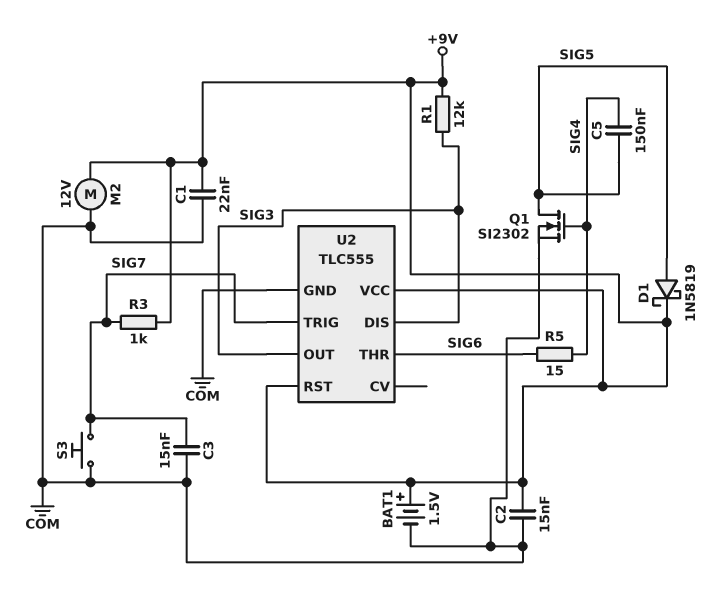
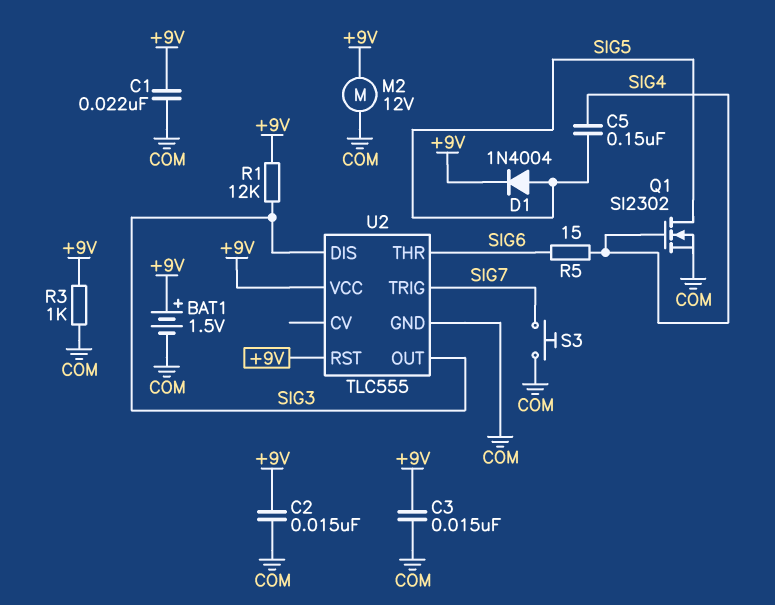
C3: 15nF (COM, SIG7) -> 15nF (+9V, COM)
D1: schottky 1N5819 (A SIG5, K +9V) -> diode 1N4004 (A SIG5, K +9V)
R3: 1k (+9V, SIG7) -> 1k (+9V, COM)

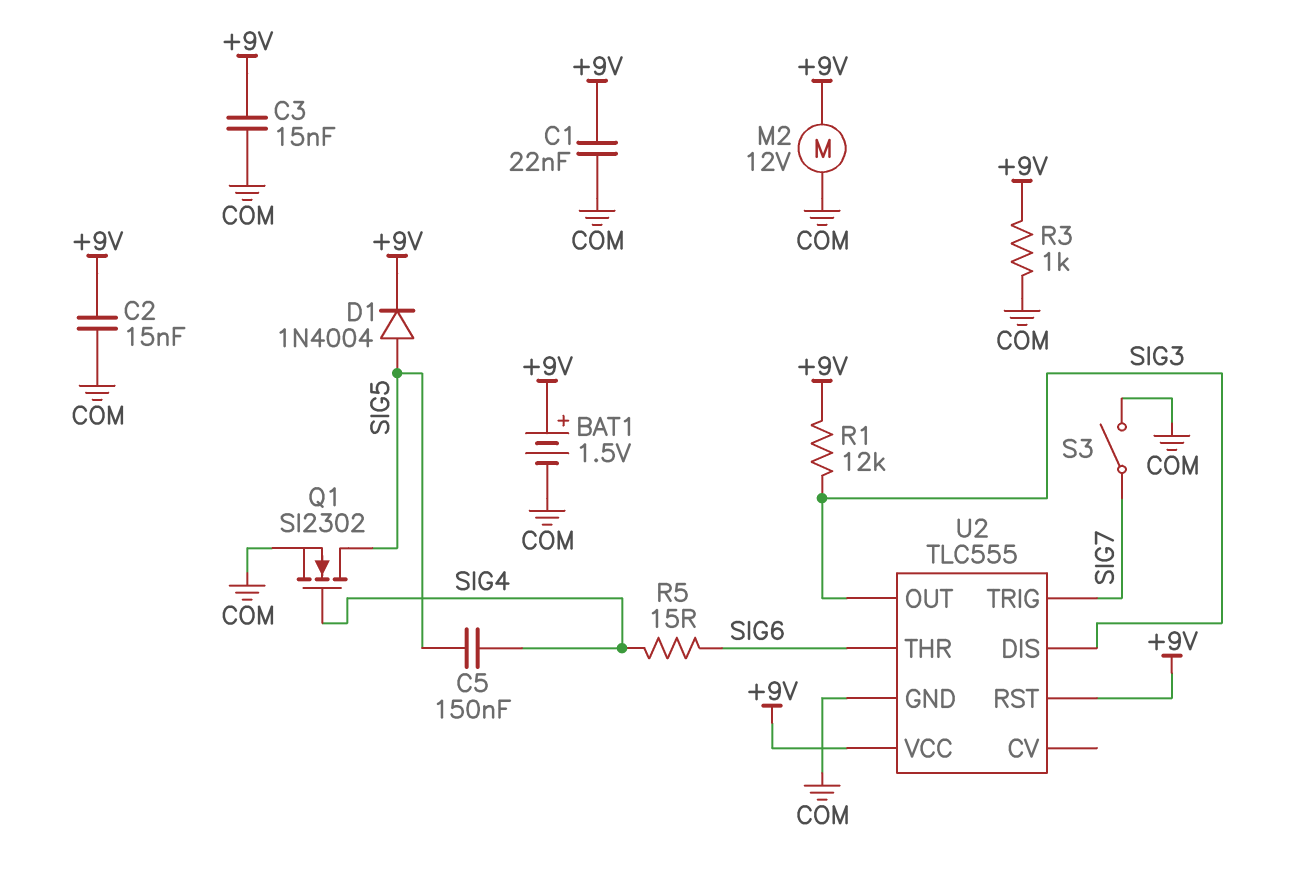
S3: button (COM, SIG7) -> switch (COM, SIG7)

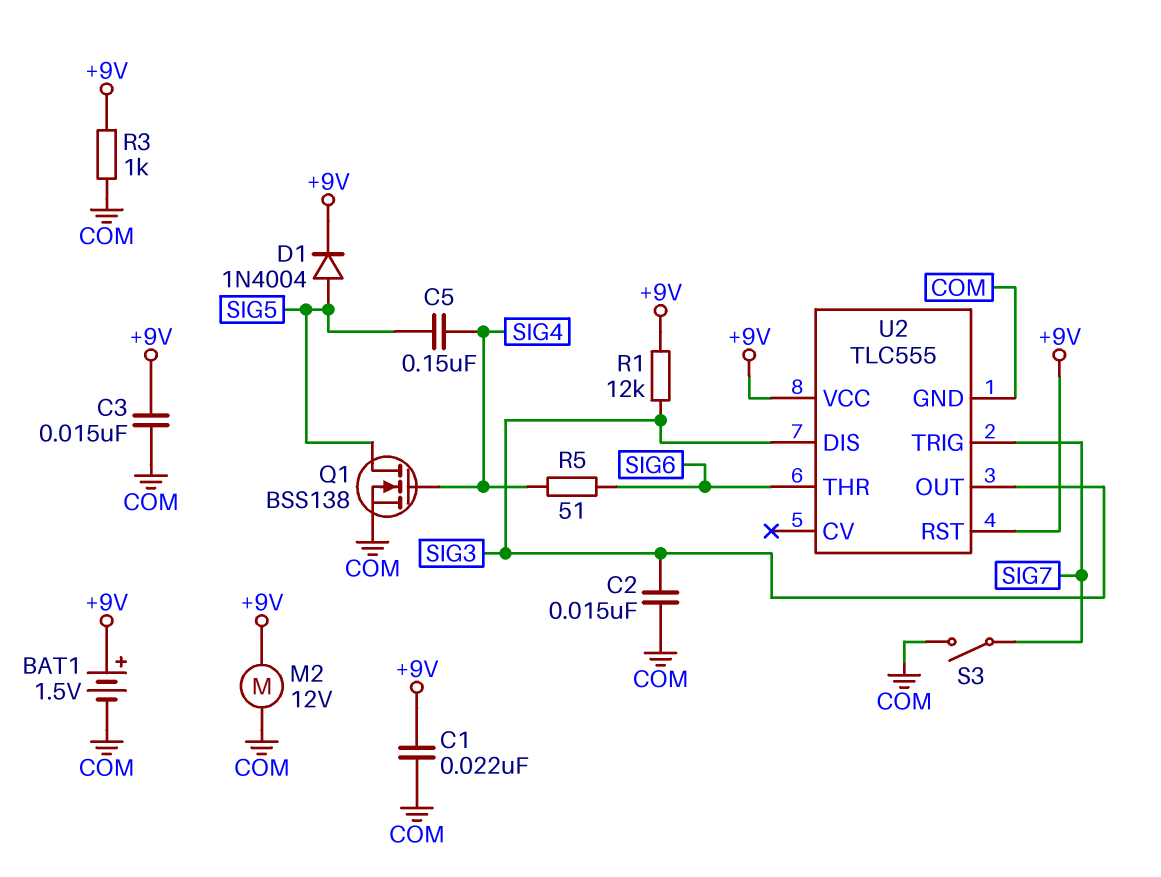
C2: 15nF (+9V, COM) -> 15nF (COM, SIG3)
Q1: NMOS SI2302 (G SIG4, D SIG5, S COM) -> NMOS BSS138 (G SIG4, D SIG5, S COM)
R5: 15 (SIG4, SIG6) -> 51 (SIG4, SIG6)

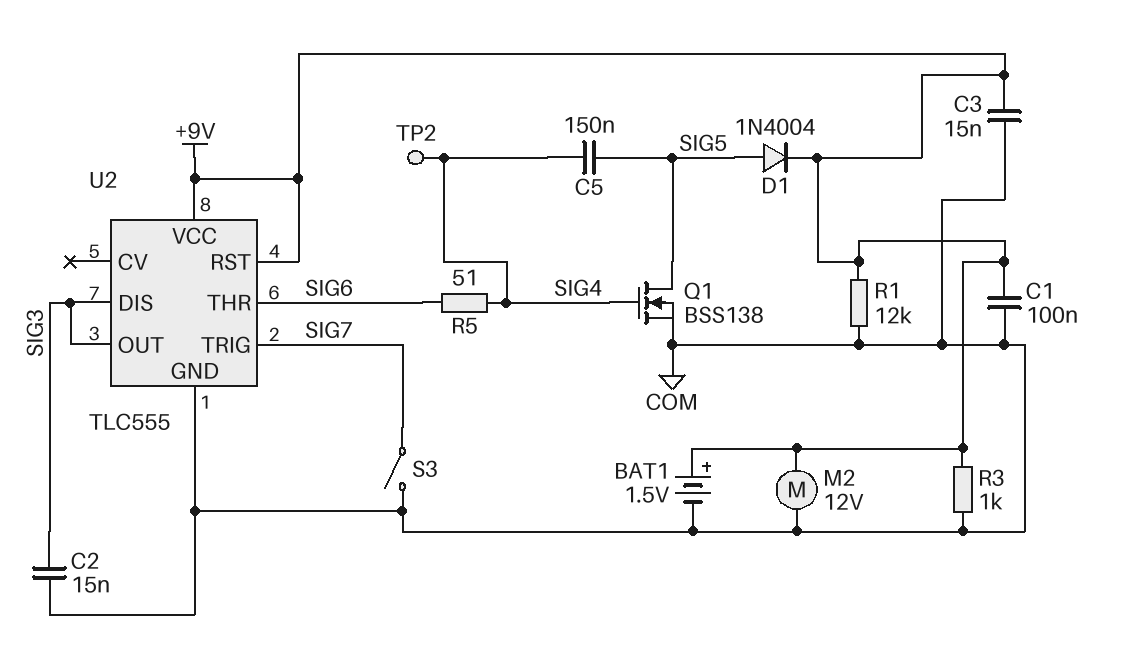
C1: 22nF (+9V, COM) -> 100nF (+9V, COM)
R1: 12k (+9V, SIG3) -> 12k (+9V, COM)
TP2: none -> test point (SIG4)

